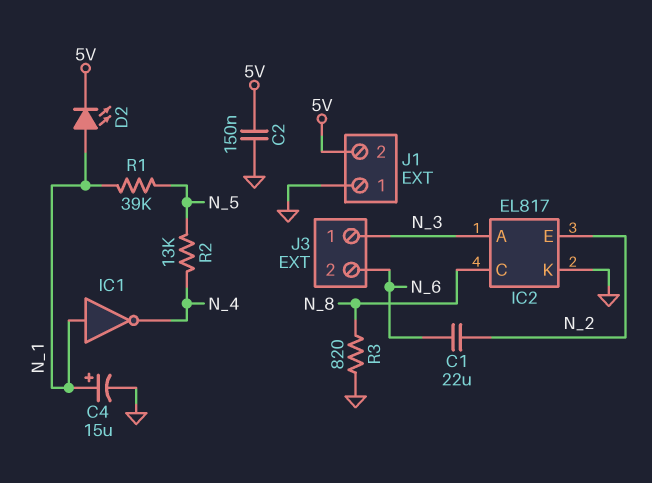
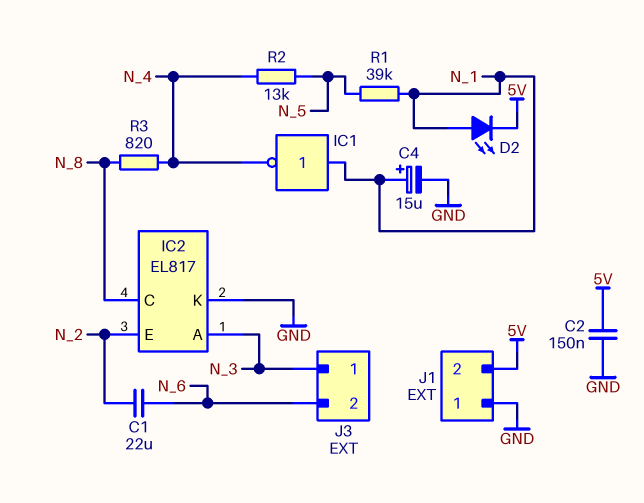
R3: 820 (GND, N_8) -> 820 (N_4, N_8)

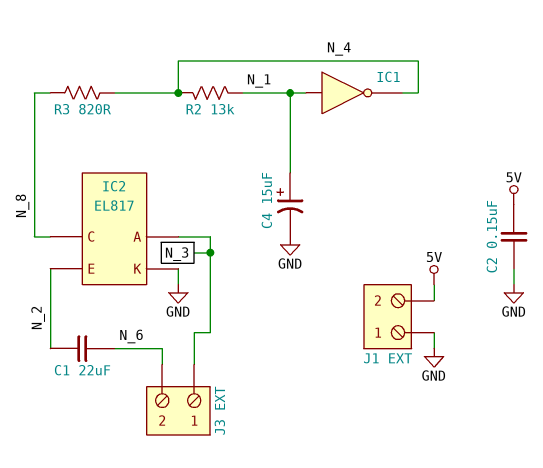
D2: LED (A N_1, K 5V) -> none
R1: 39k (N_1, N_5) -> none
R2: 13k (N_4, N_5) -> 13k (N_1, N_4)

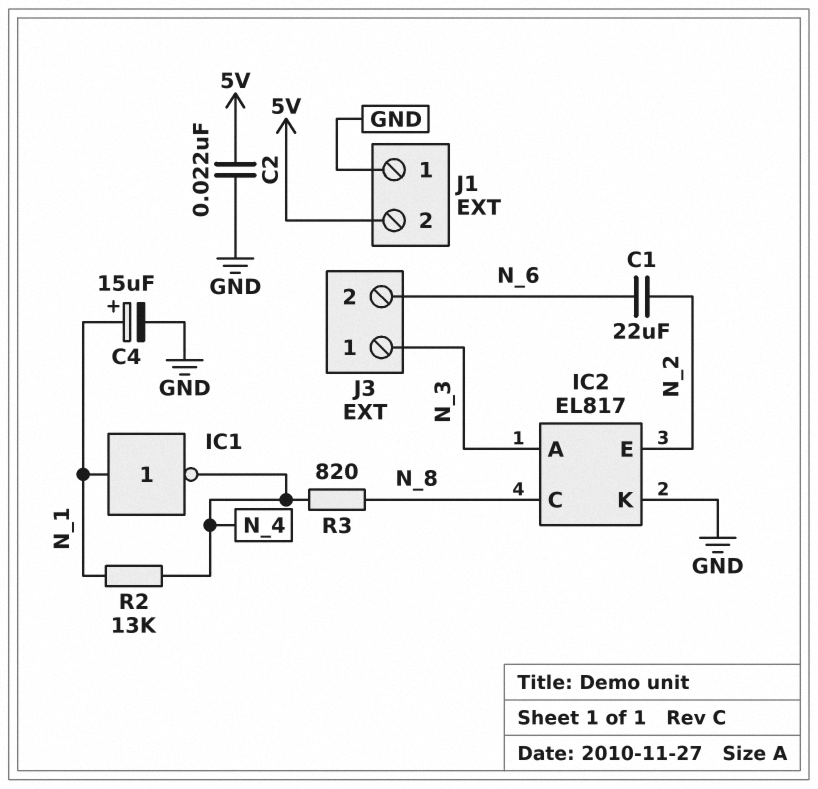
C2: 150nF (5V, GND) -> 22nF (5V, GND)

